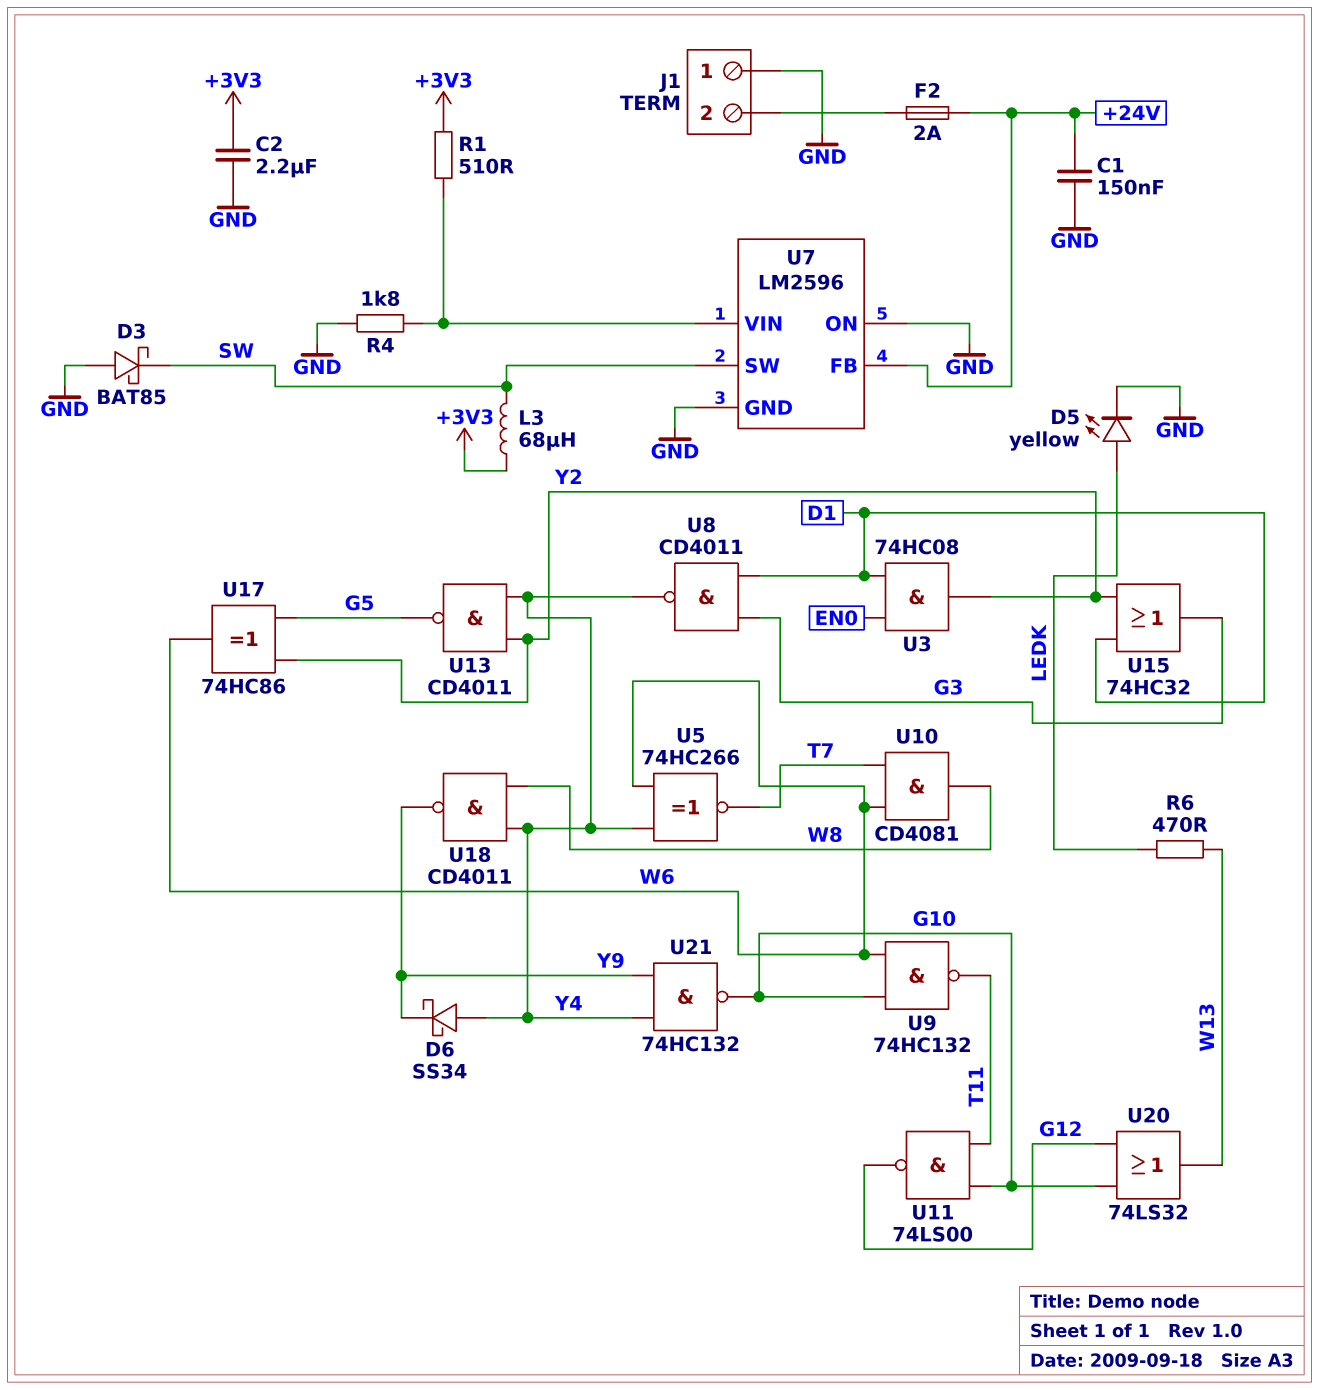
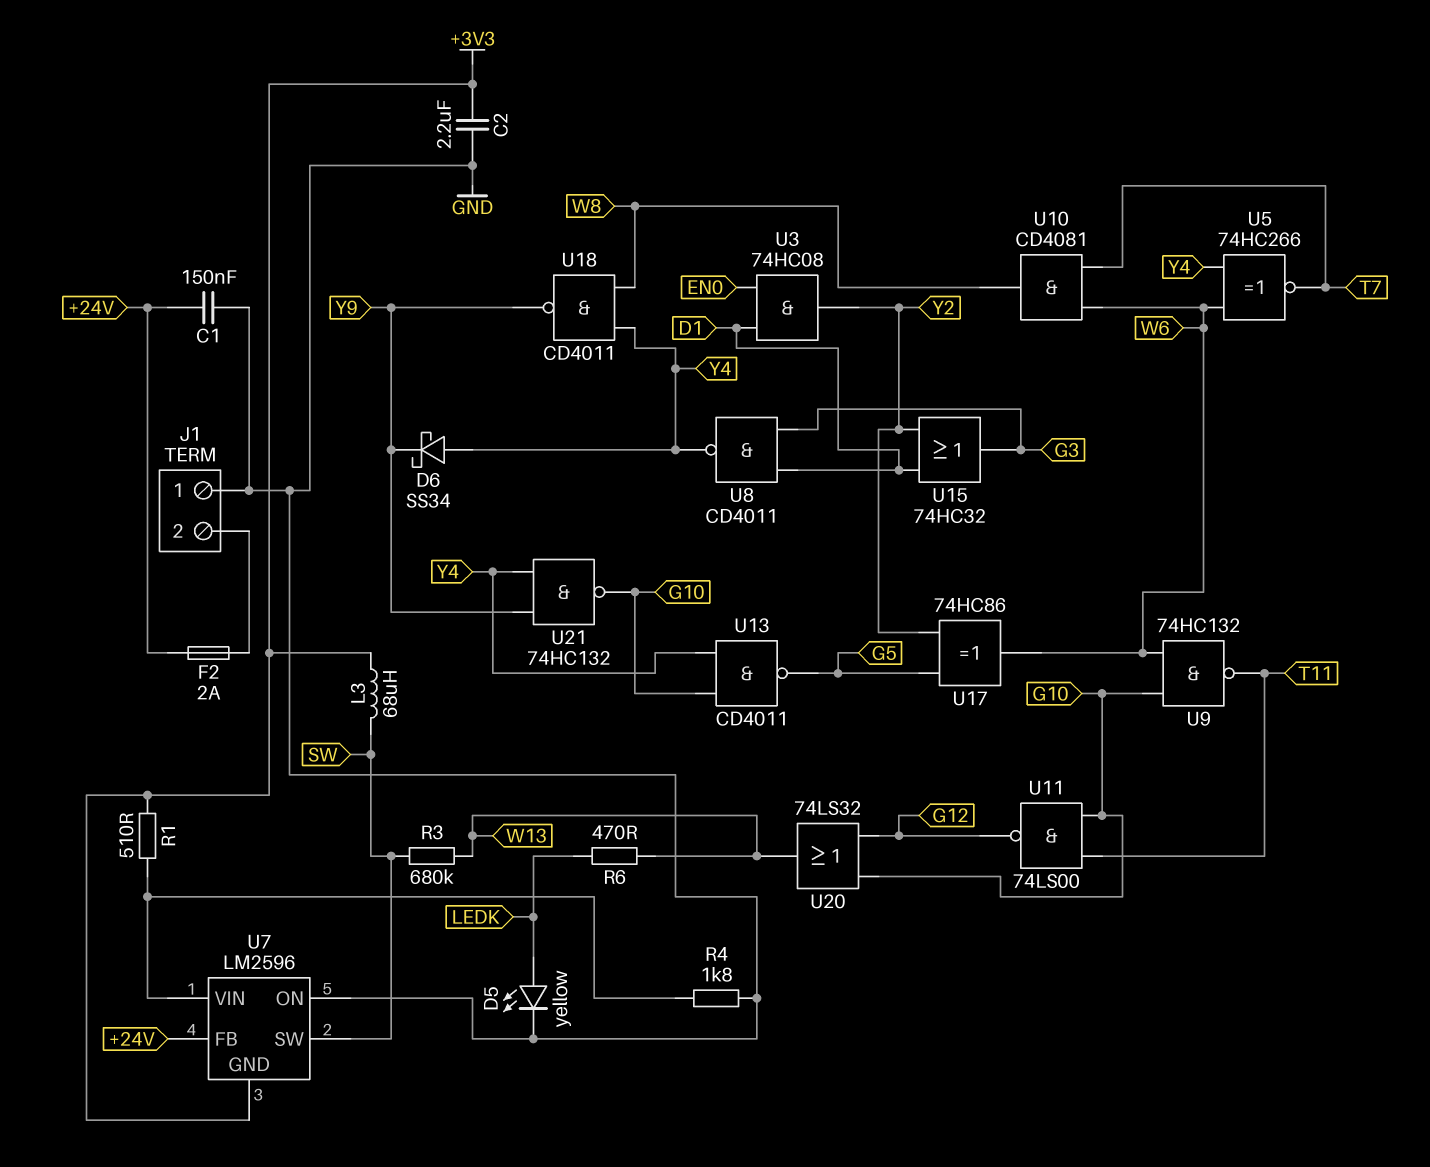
D3: schottky BAT85 (A GND, K SW) -> none
R3: none -> 680k (SW, W13)
U7 pin GND: GND -> +3V3
U13: NAND CD4011 (in Y2, in Y4, out G5) -> NAND CD4011 (in G10, in Y4, out G5)

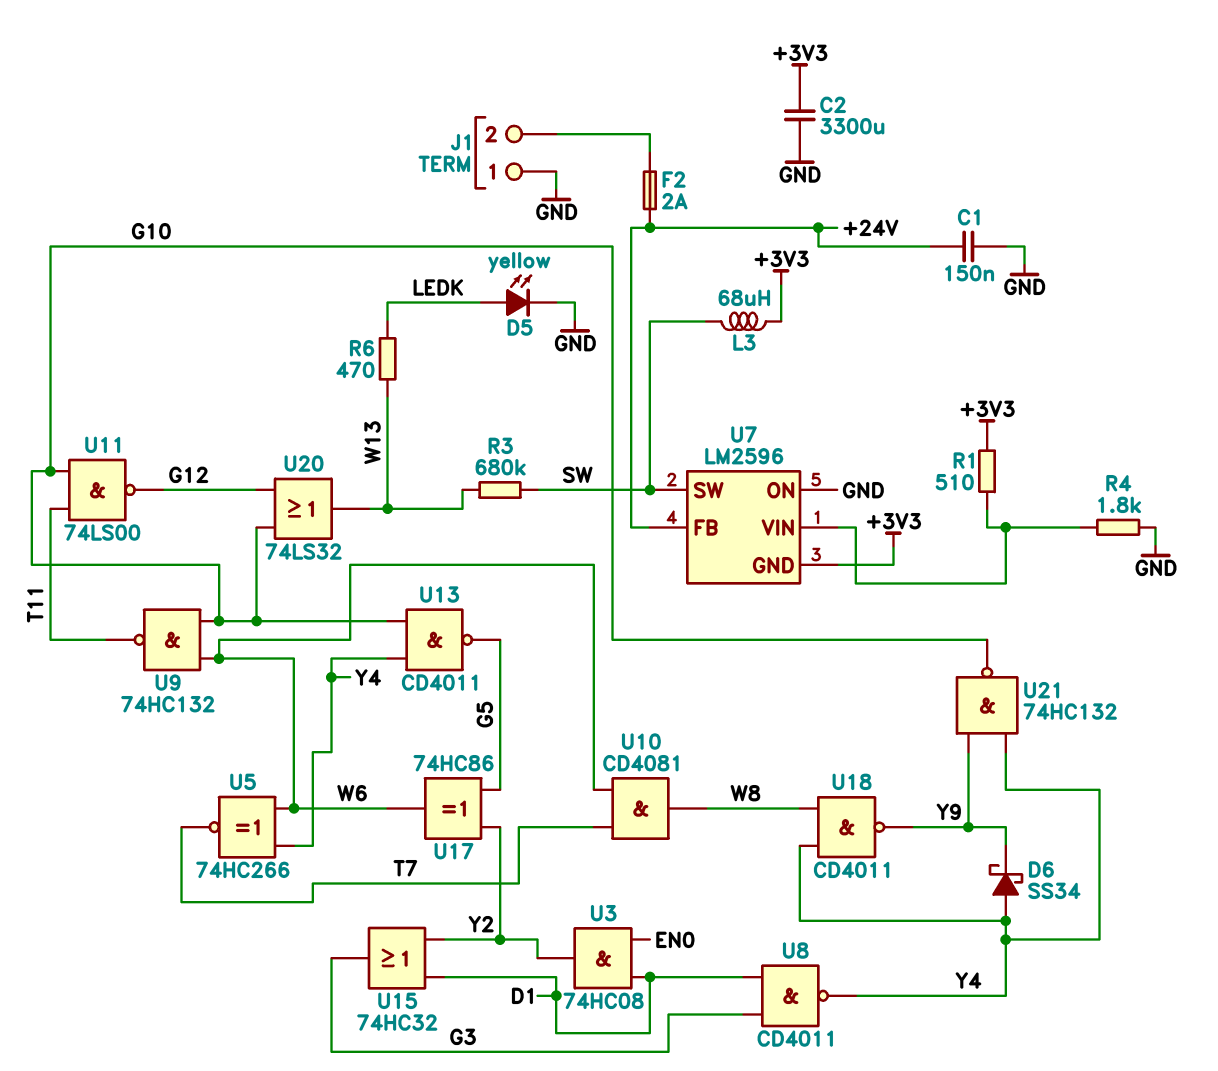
C2: 2.2uF (+3V3, GND) -> 3300uF (+3V3, GND)

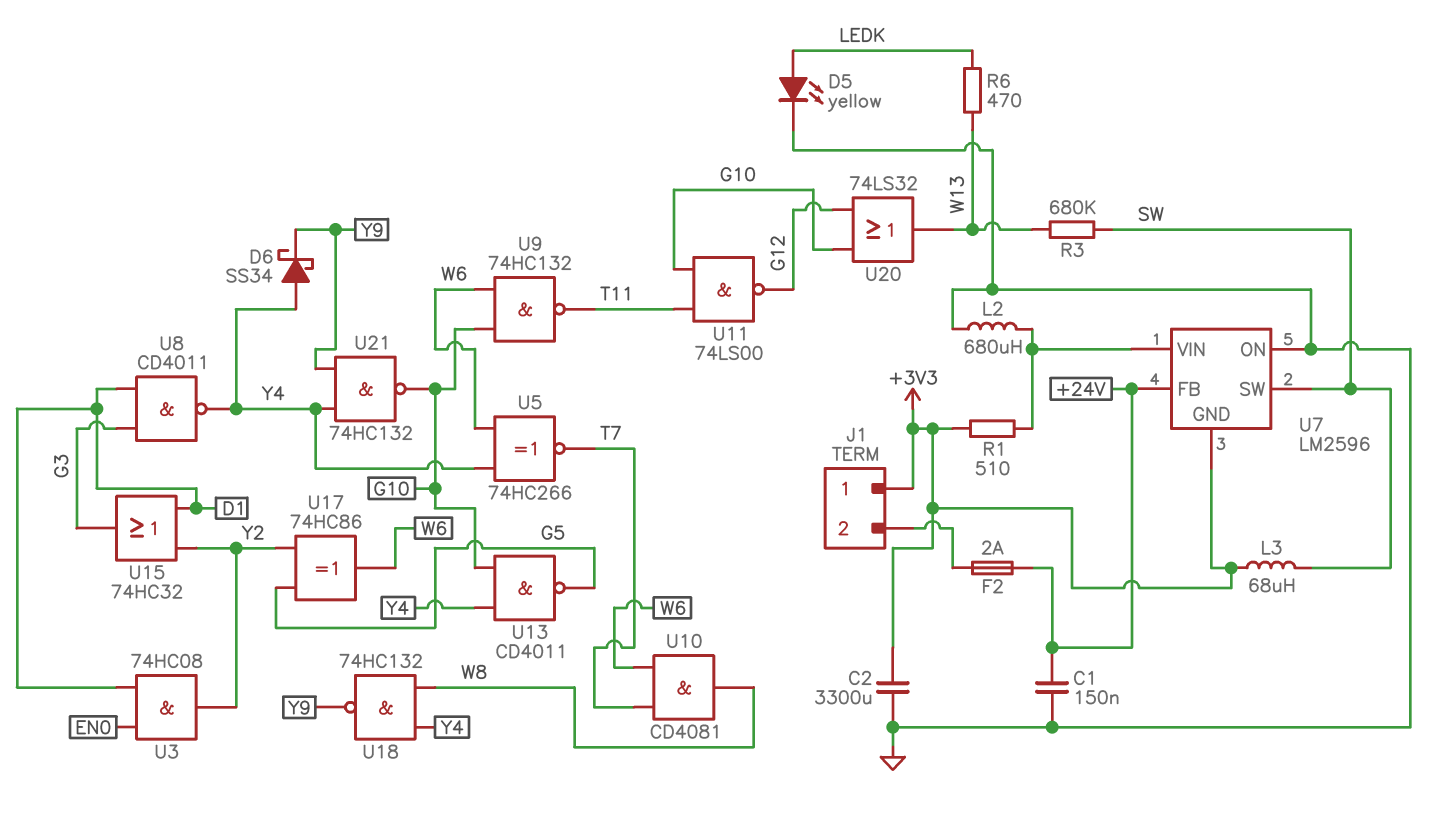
J1 pin 1: GND -> +3V3
L2: none -> 680uH (GND, U7/VIN)
R4: 1.8k (GND, U7/VIN) -> none
U18: NAND CD4011 (in W8, in Y4, out Y9) -> NAND 74HC132 (in W8, in Y4, out Y9)

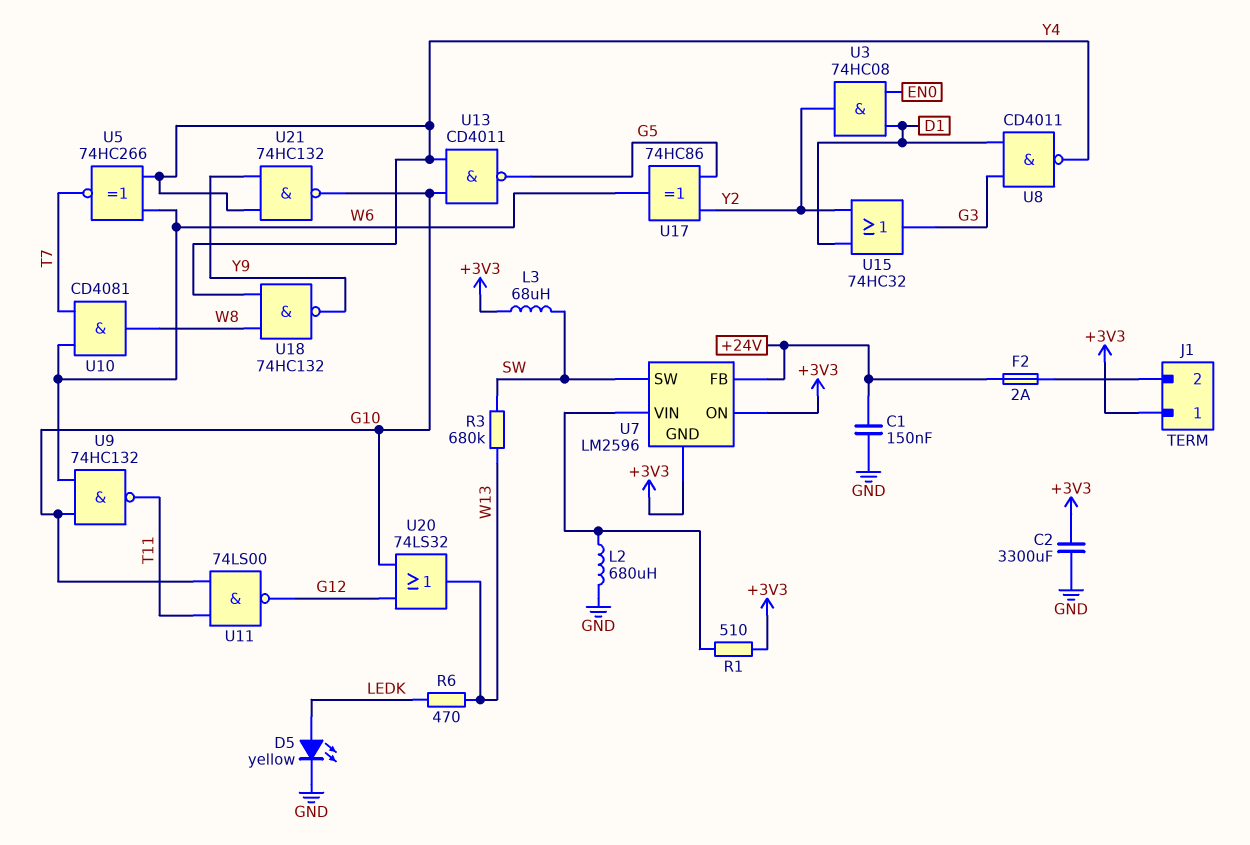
D6: schottky SS34 (A Y4, K Y9) -> none
U7 pin ON: GND -> +3V3

